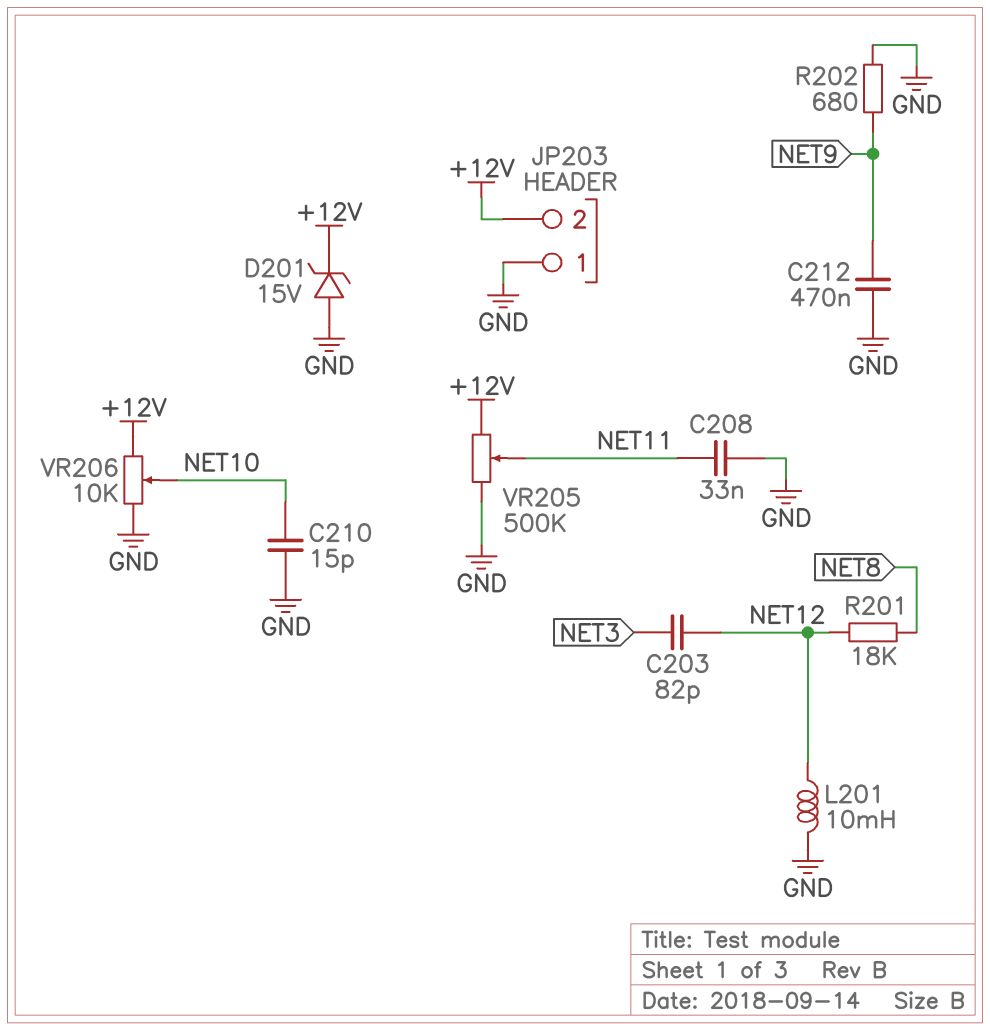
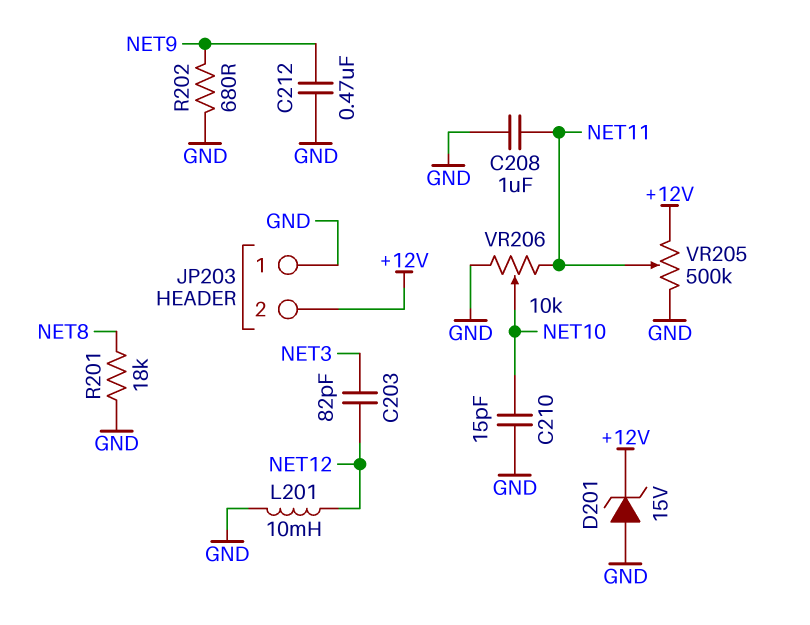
C208: 33nF (GND, NET11) -> 1uF (GND, NET11)
R201: 18k (NET8, NET12) -> 18k (GND, NET8)
VR206: 10k (+12V, GND, wiper NET10) -> 10k (GND, NET11, wiper NET10)

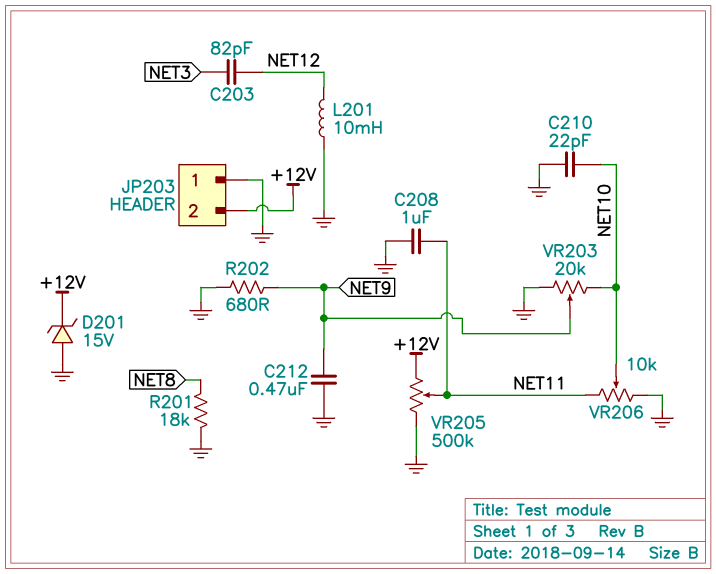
C210: 15pF (GND, NET10) -> 22pF (GND, NET10)
VR203: none -> 20k (GND, NET10, wiper NET9)

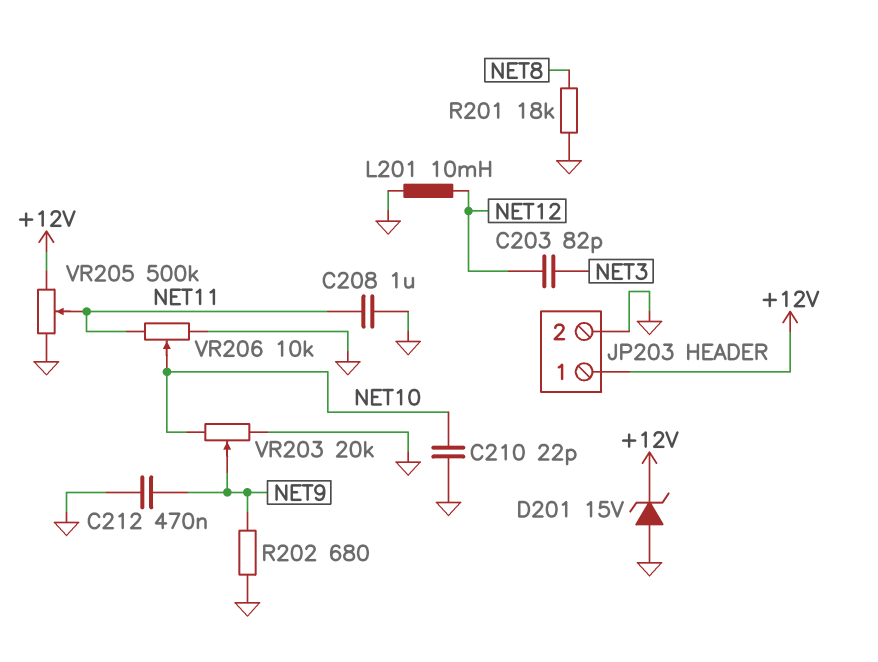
JP203 pin 1: GND -> +12V
JP203 pin 2: +12V -> GND

